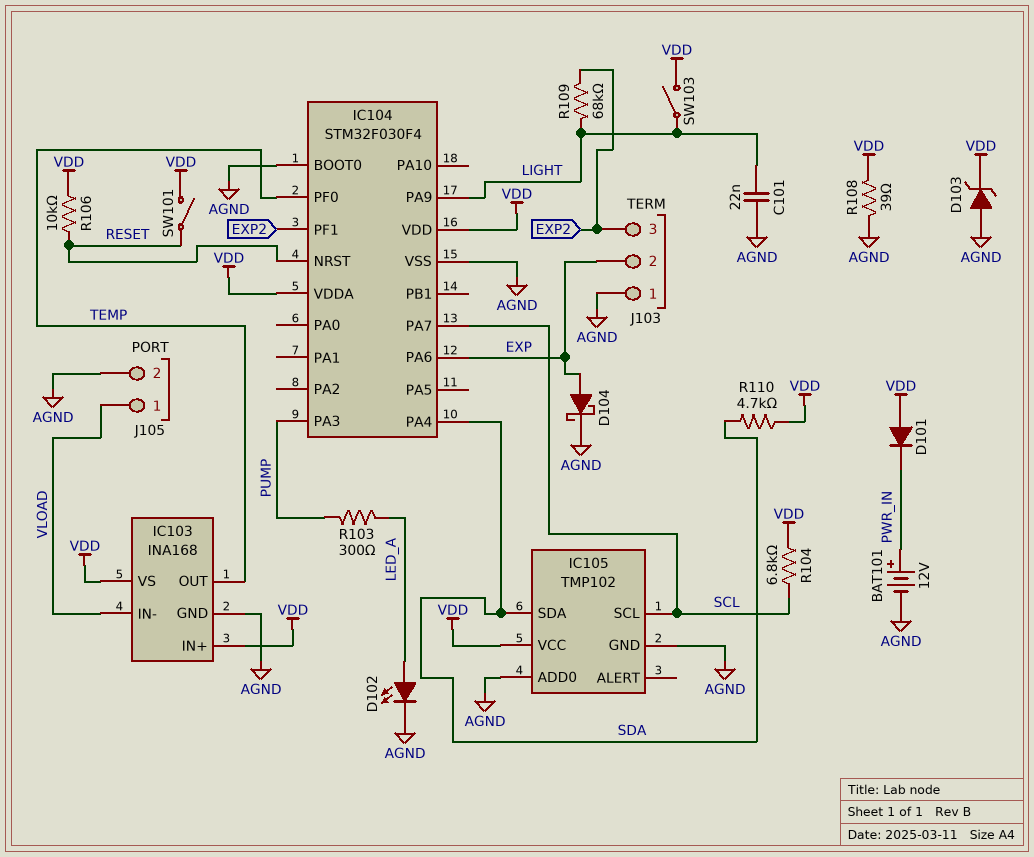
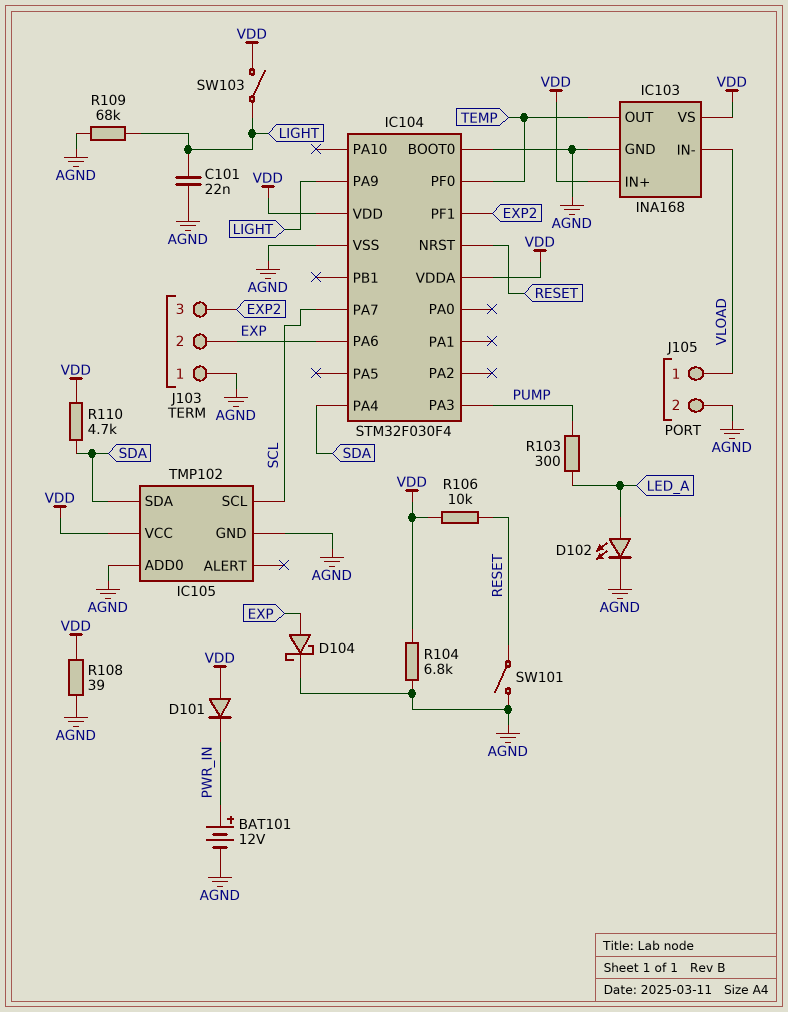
D103: zener (A AGND, K VDD) -> none
R104: 6.8k (SCL, VDD) -> 6.8k (AGND, VDD)
R109: 68k (EXP2, LIGHT) -> 68k (AGND, LIGHT)
SW101: switch (RESET, VDD) -> switch (AGND, RESET)

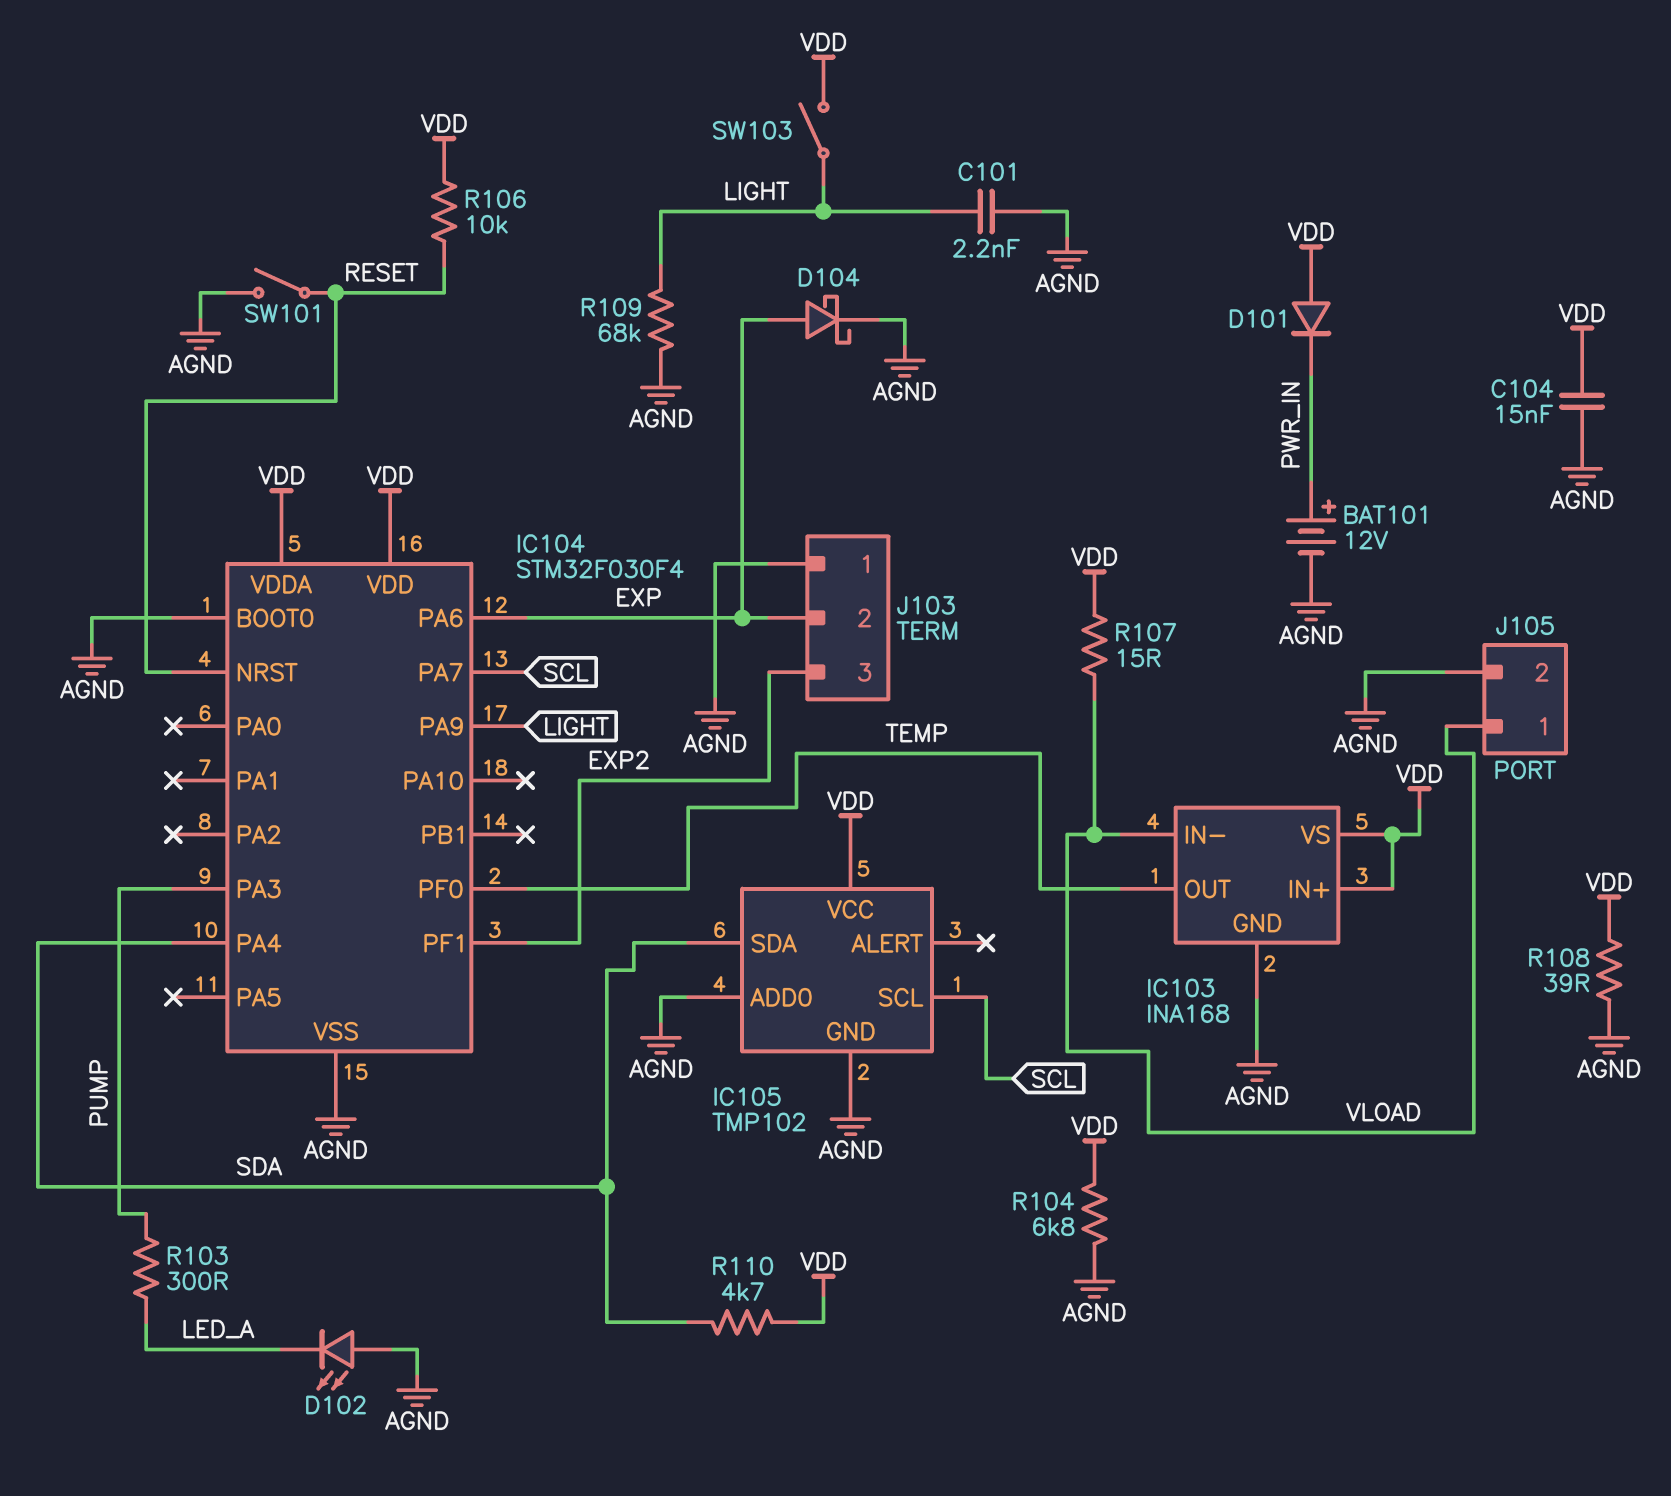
C101: 22nF (AGND, LIGHT) -> 2.2nF (AGND, LIGHT)
C104: none -> 15nF (AGND, VDD)
D102: LED (A LED_A, K AGND) -> LED (A AGND, K LED_A)
R107: none -> 15 (VDD, VLOAD)

